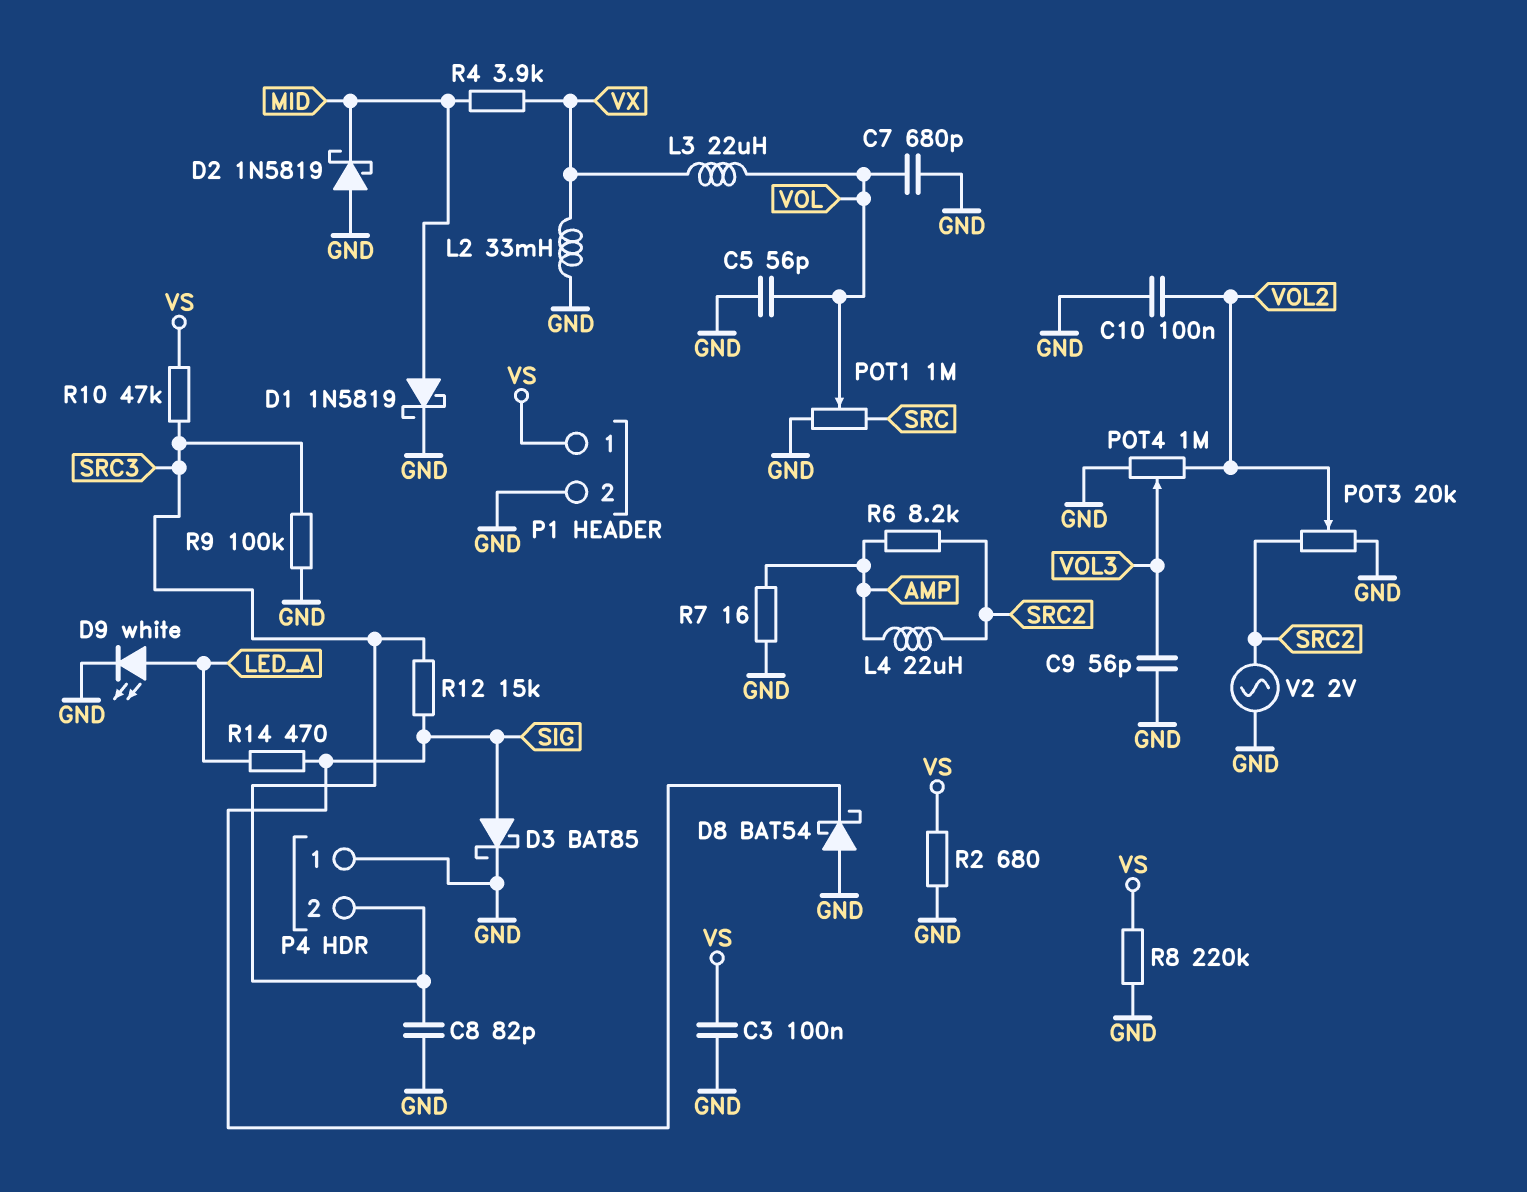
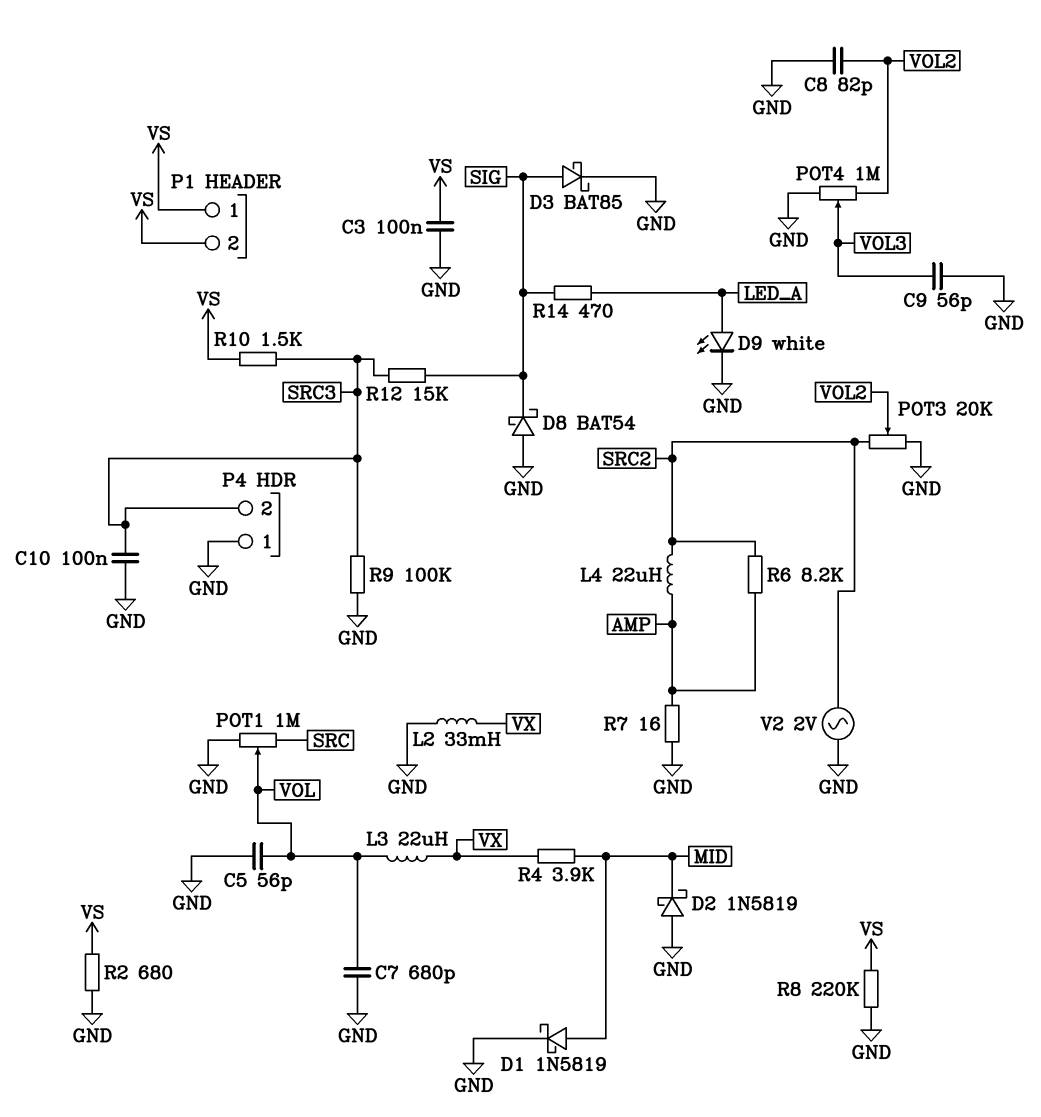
C8: 82pF (GND, SRC3) -> 82pF (GND, VOL2)
C10: 100nF (GND, VOL2) -> 100nF (GND, SRC3)
P1 pin 2: GND -> VS
R10: 47k (SRC3, VS) -> 1.5k (SRC3, VS)

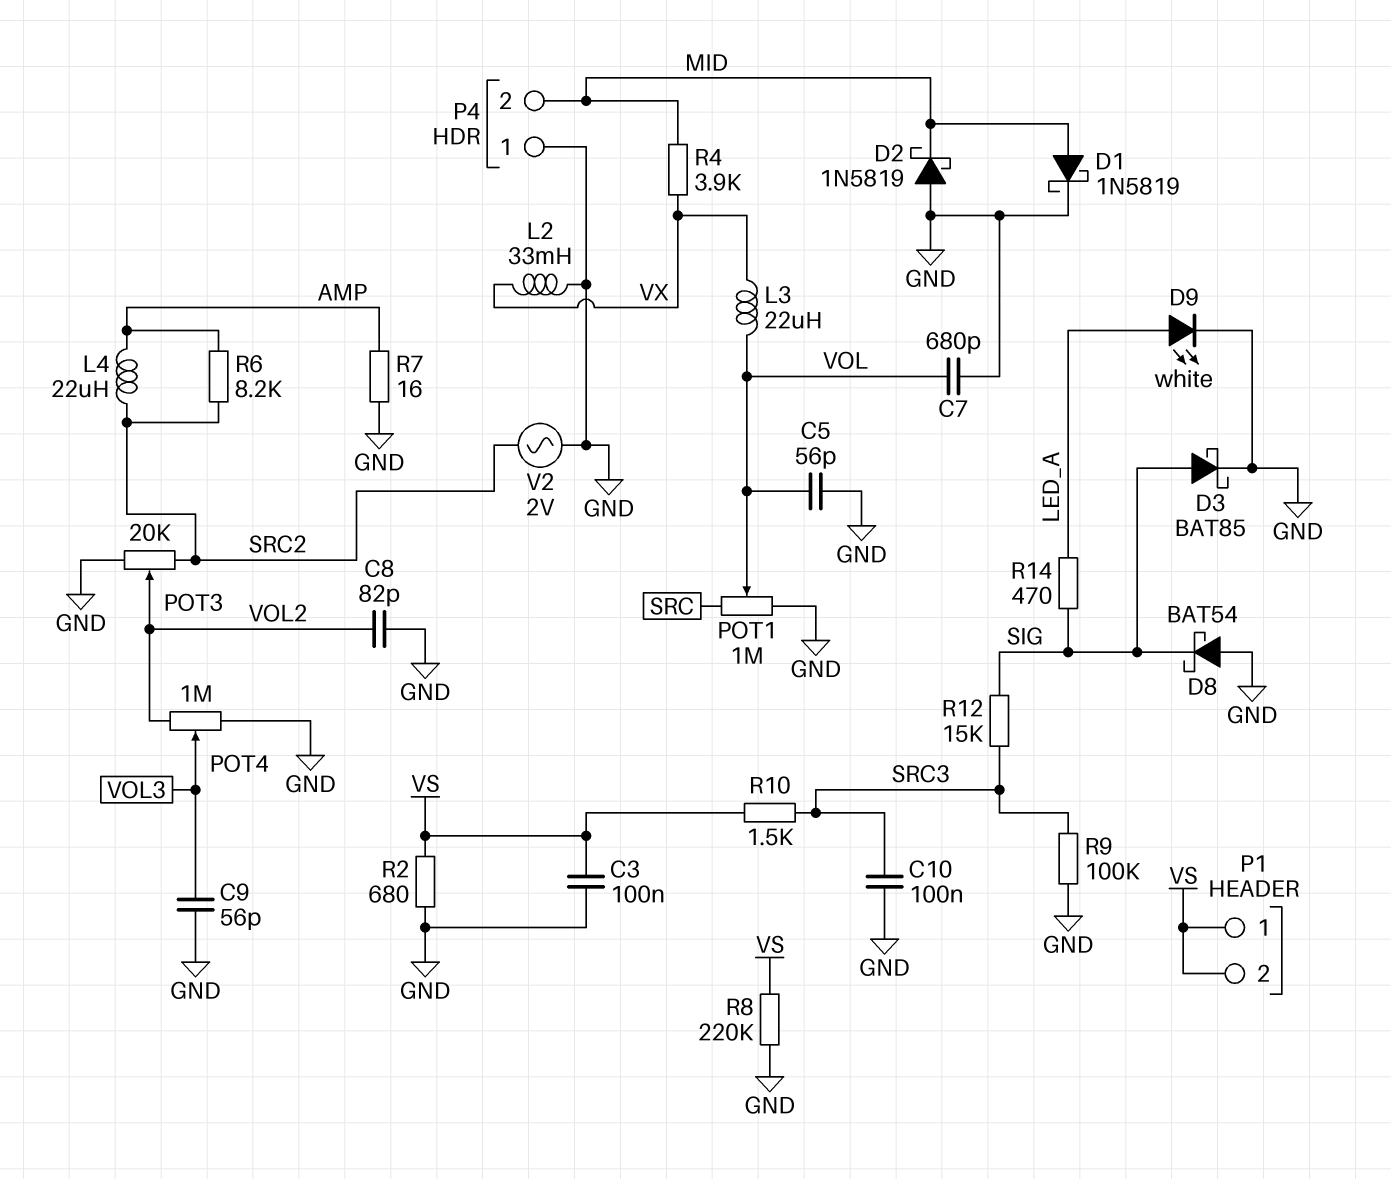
P4 pin 2: SRC3 -> MID

